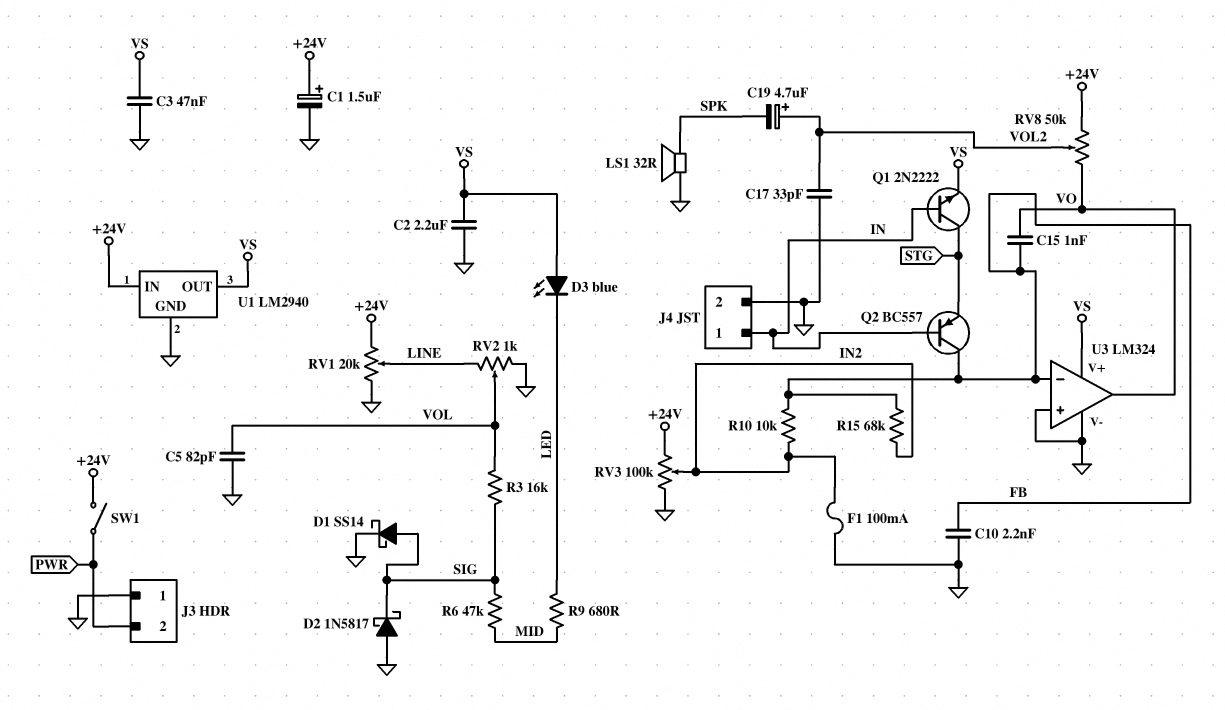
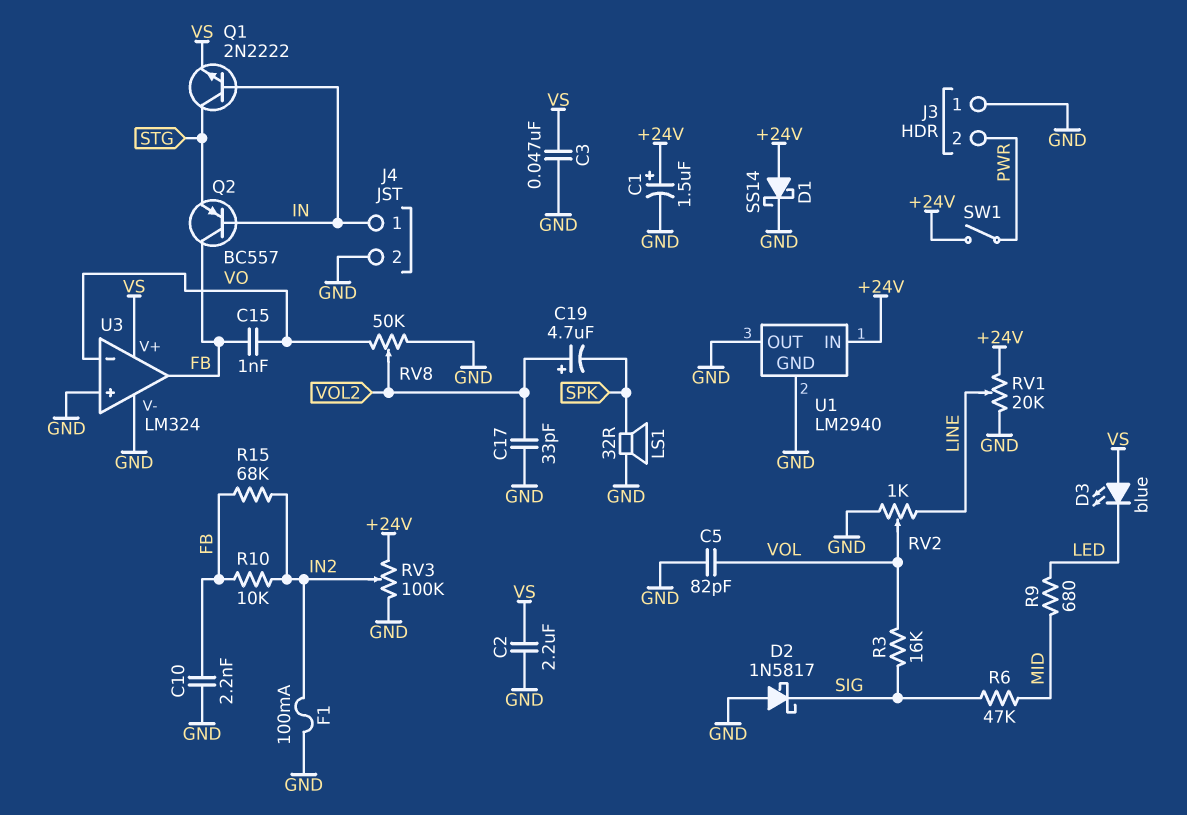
D1: schottky SS14 (A SIG, K GND) -> schottky SS14 (A +24V, K GND)
RV8: 50k (+24V, VO, wiper VOL2) -> 50k (GND, VO, wiper VOL2)
U1 pin OUT: VS -> GND
U3 pin in-: FB -> VO
U3 pin out: VO -> FB

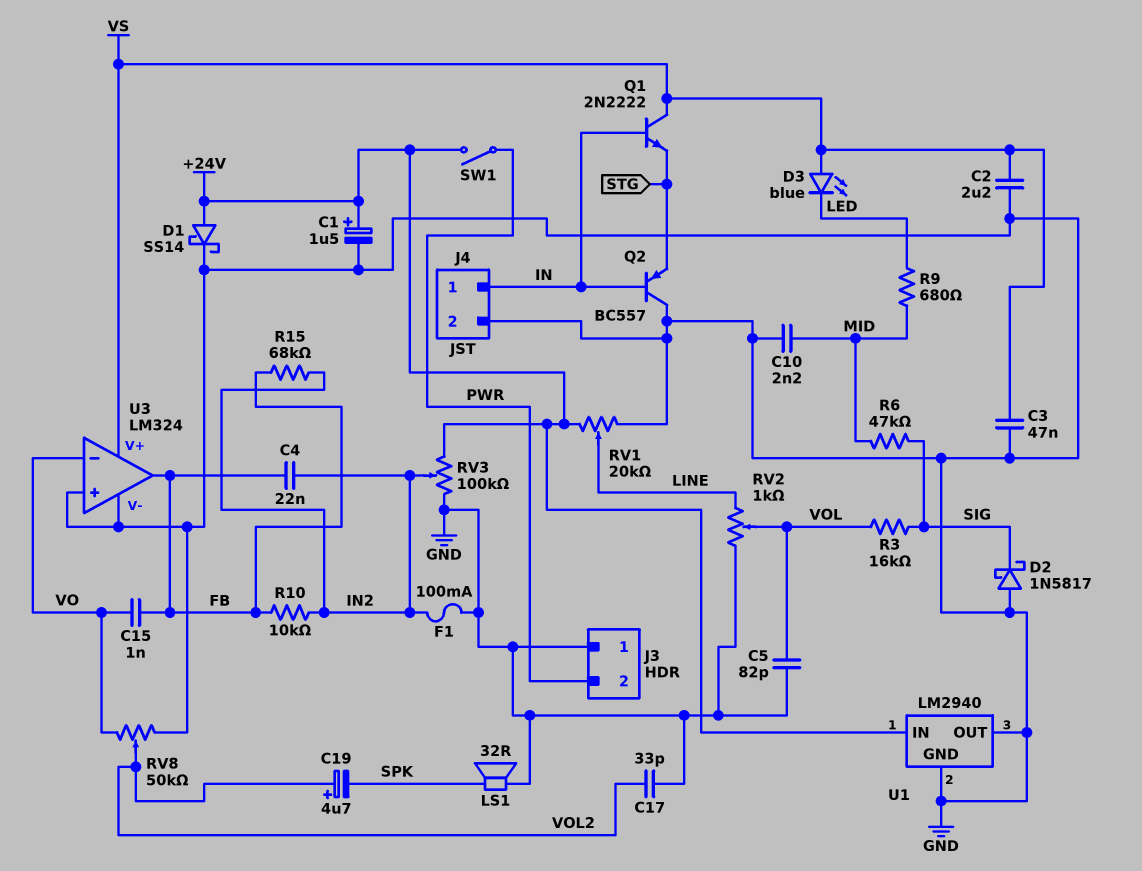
C4: none -> 22nF (FB, IN2)
C10: 2.2nF (FB, GND) -> 2.2nF (GND, MID)
Q1: NPN 2N2222 (B IN, C STG, E VS) -> NPN 2N2222 (B IN, C VS, E STG)
Q2: PNP BC557 (B IN, C FB, E STG) -> PNP BC557 (B IN, C GND, E STG)

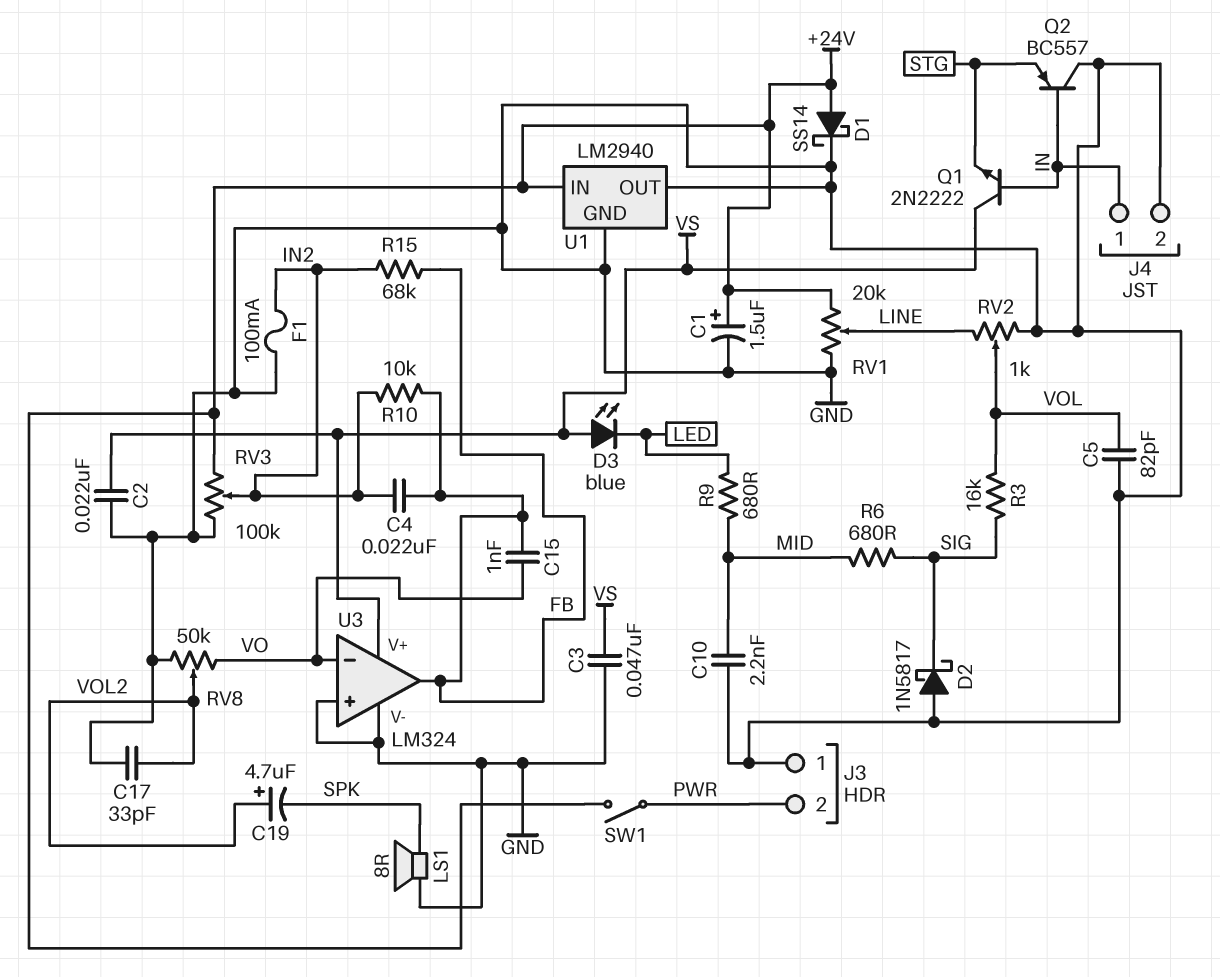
C2: 2.2uF (GND, VS) -> 22nF (GND, VS)
LS1: speaker 32R (GND, SPK) -> speaker 8R (GND, SPK)
R6: 47k (MID, SIG) -> 680 (MID, SIG)

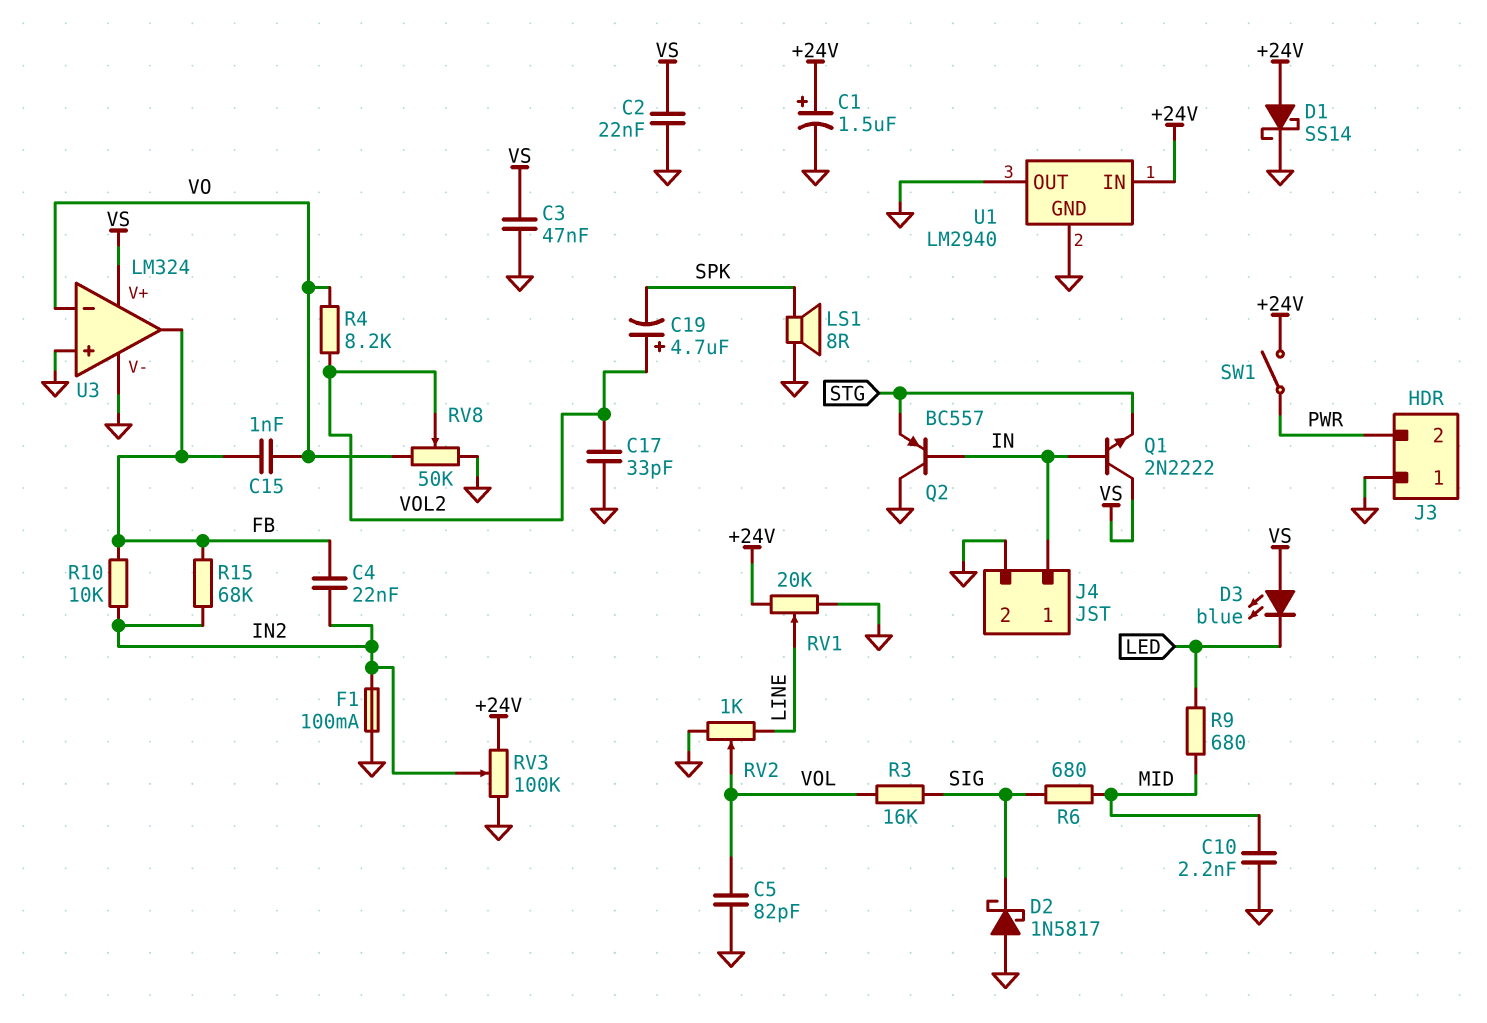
R4: none -> 8.2k (VO, VOL2)

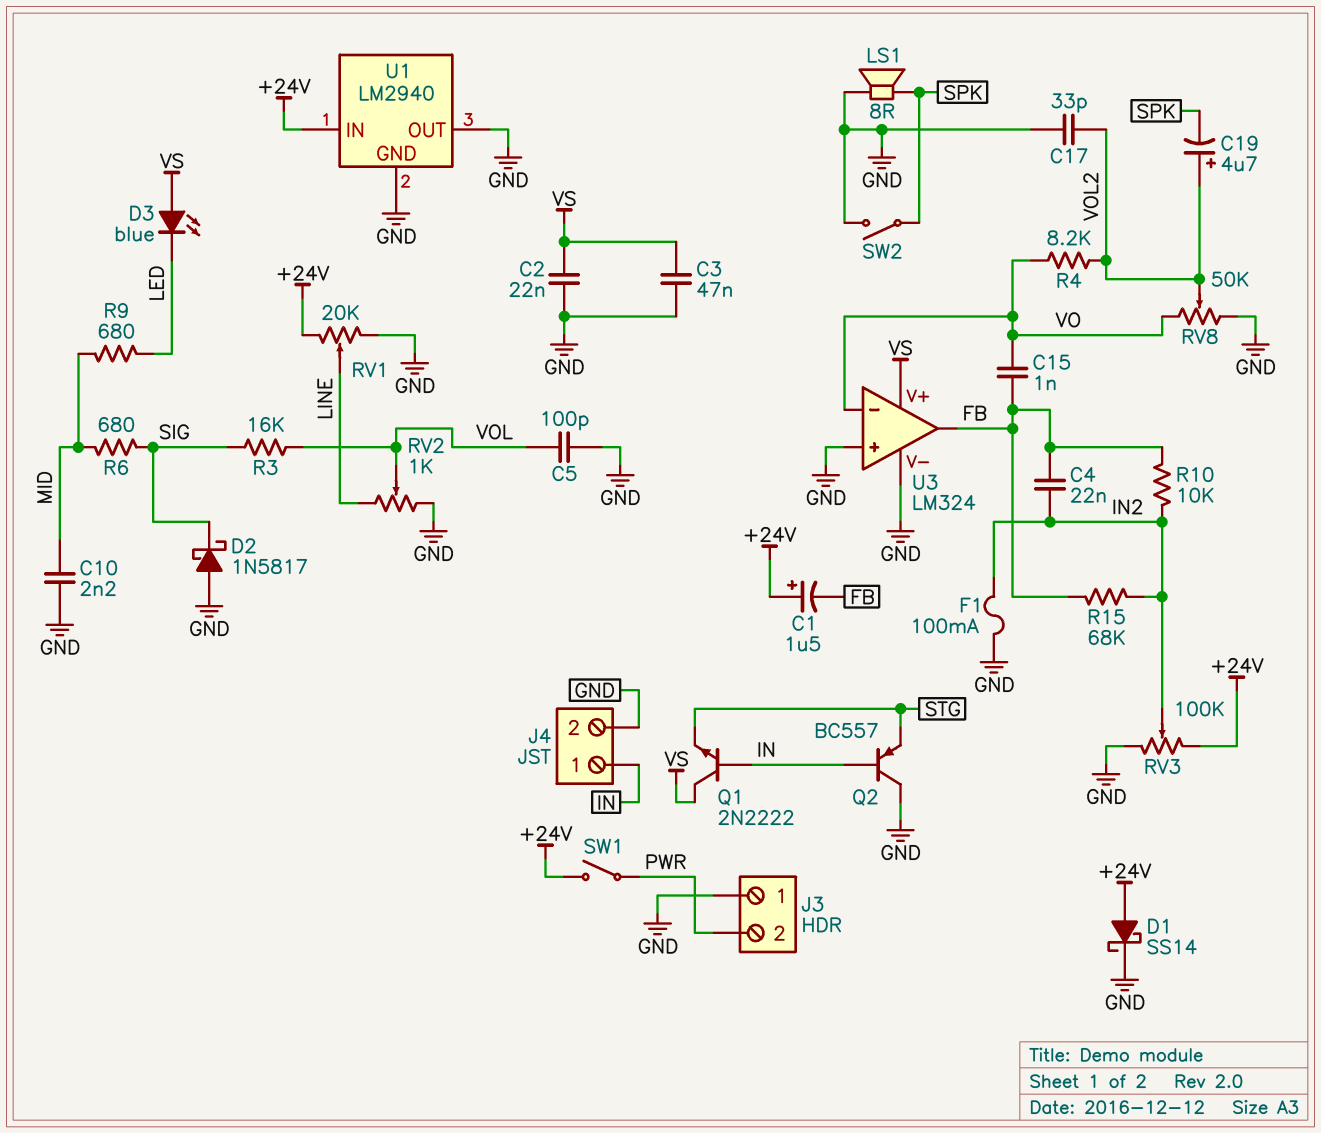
C1: 1.5uF (plus +24V, minus GND) -> 1.5uF (plus +24V, minus FB)
C5: 82pF (GND, VOL) -> 100pF (GND, VOL)
SW2: none -> switch (GND, SPK)

